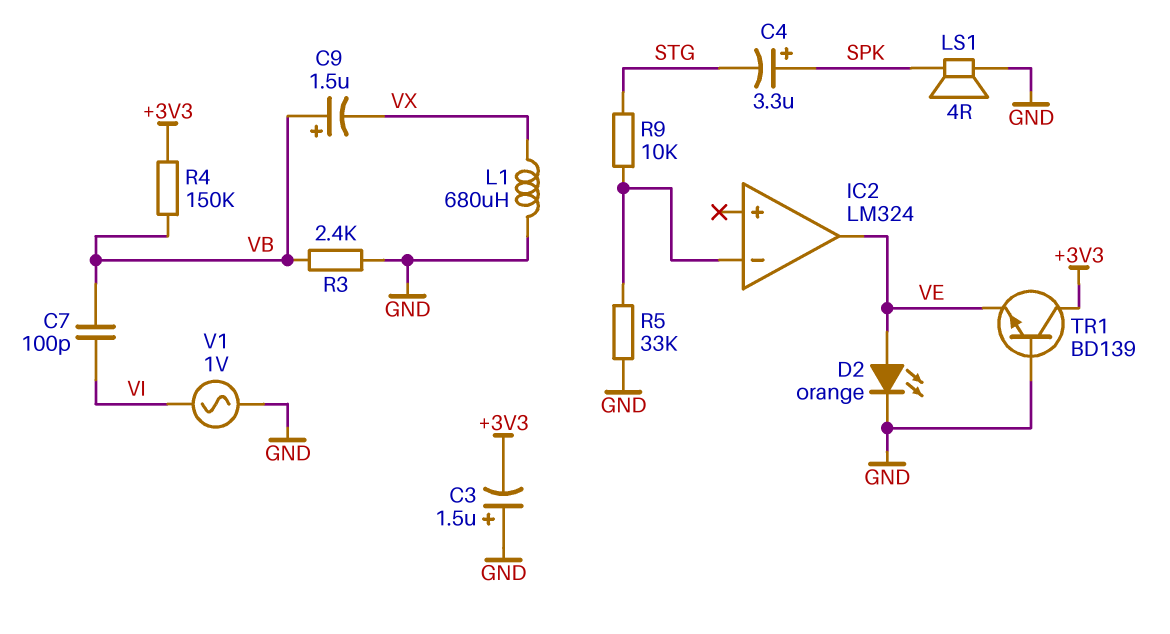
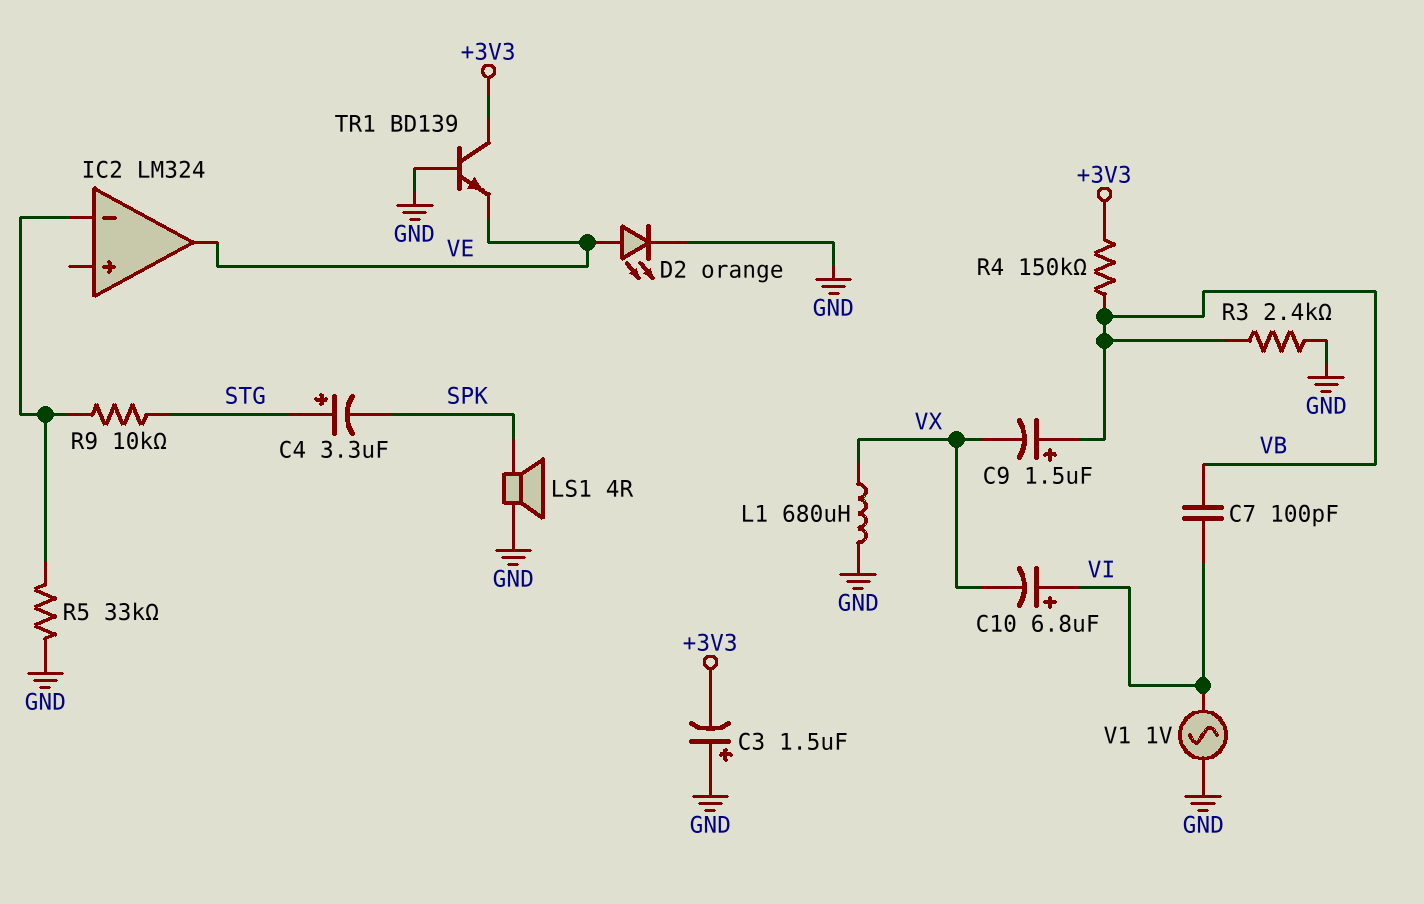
C4: 3.3uF (plus SPK, minus STG) -> 3.3uF (plus STG, minus SPK)
C10: none -> 6.8uF (plus VI, minus VX)

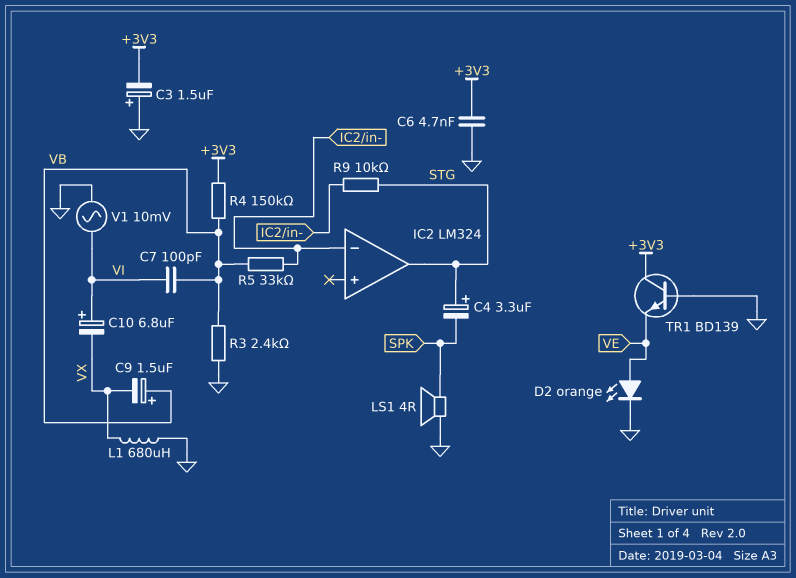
C6: none -> 4.7nF (+3V3, GND)
IC2 pin out: VE -> STG
R5: 33k (GND, IC2/in-) -> 33k (IC2/in-, VB)
V1: AC 1V (GND, VI) -> AC 10mV (GND, VI)

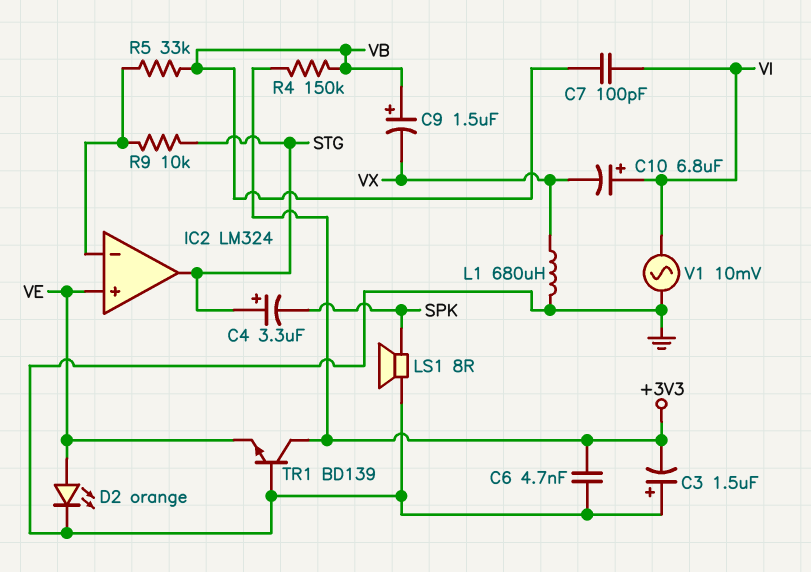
IC2 pin in+: none -> VE
LS1: speaker 4R (GND, SPK) -> speaker 8R (GND, SPK)
R3: 2.4k (GND, VB) -> none

